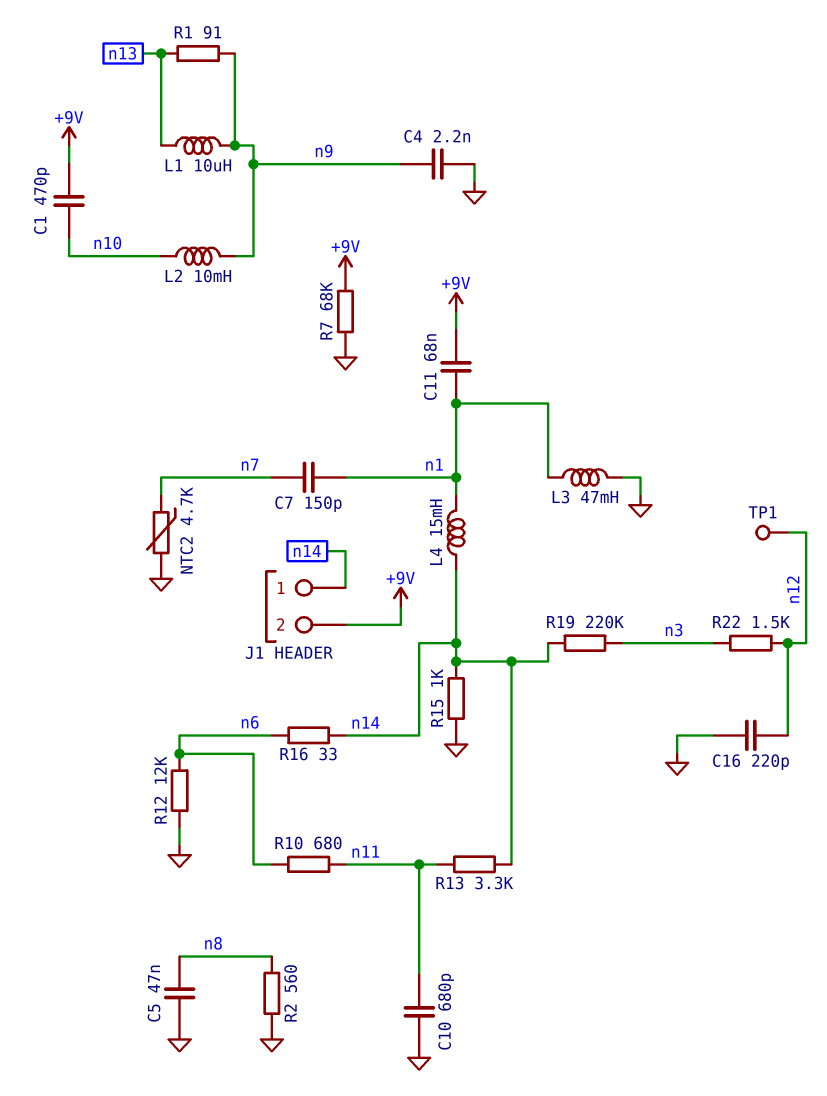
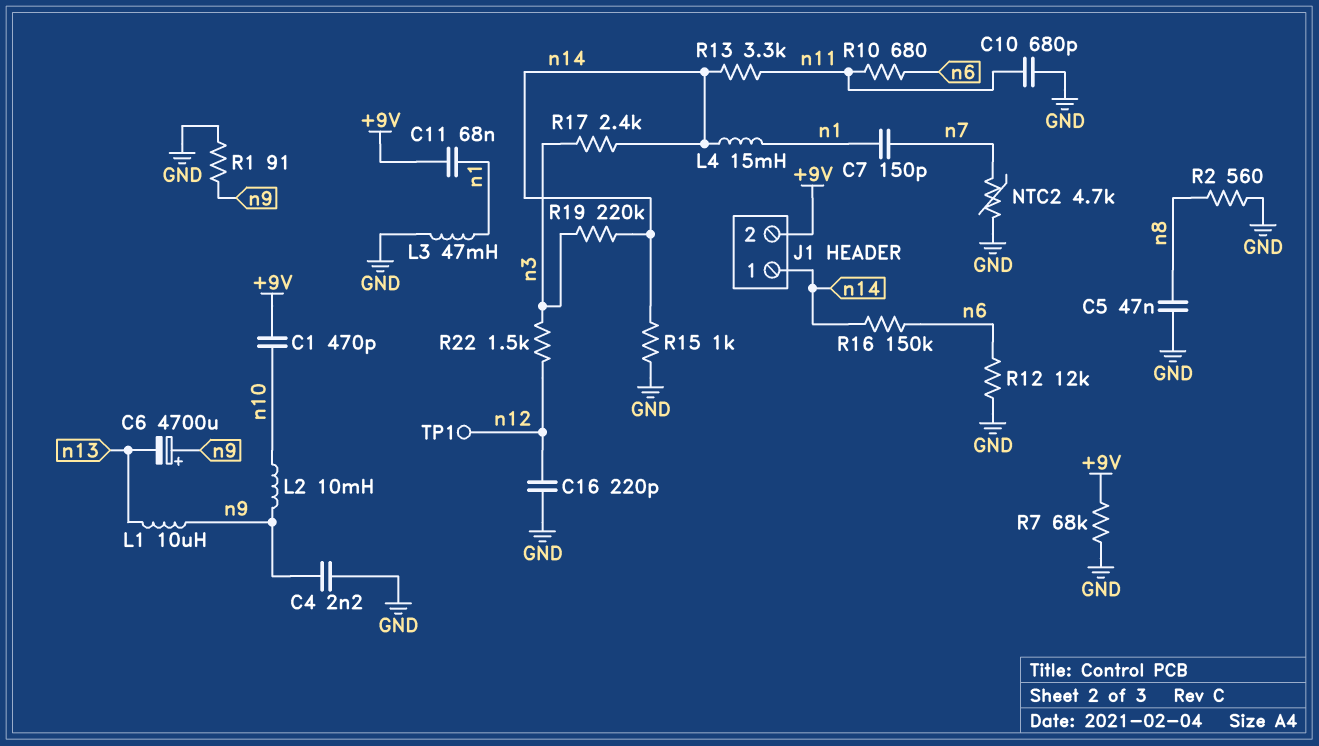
C6: none -> 4700uF (plus n9, minus n13)
R1: 91 (n9, n13) -> 91 (GND, n9)
R16: 33 (n6, n14) -> 150k (n6, n14)
R17: none -> 2.4k (n3, n14)

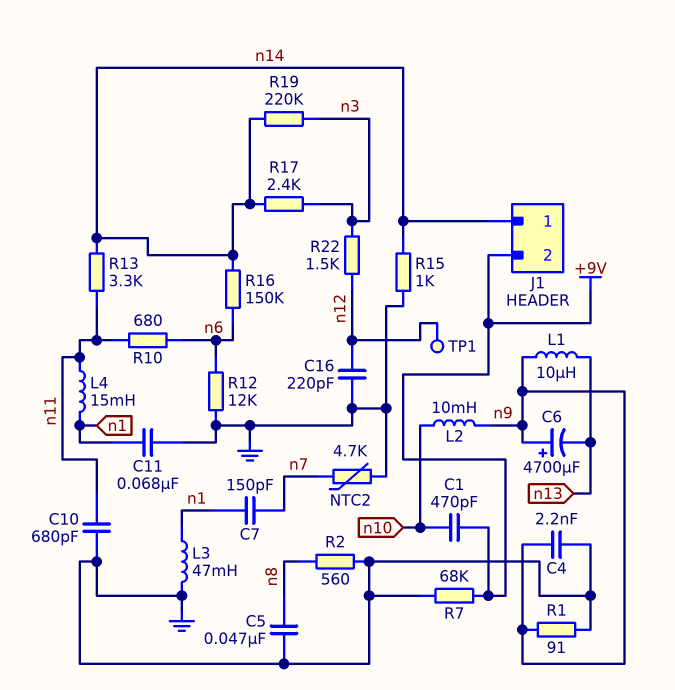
C11: 68nF (+9V, n1) -> 68nF (GND, n1)
L4: 15mH (n1, n14) -> 15mH (n1, n11)

